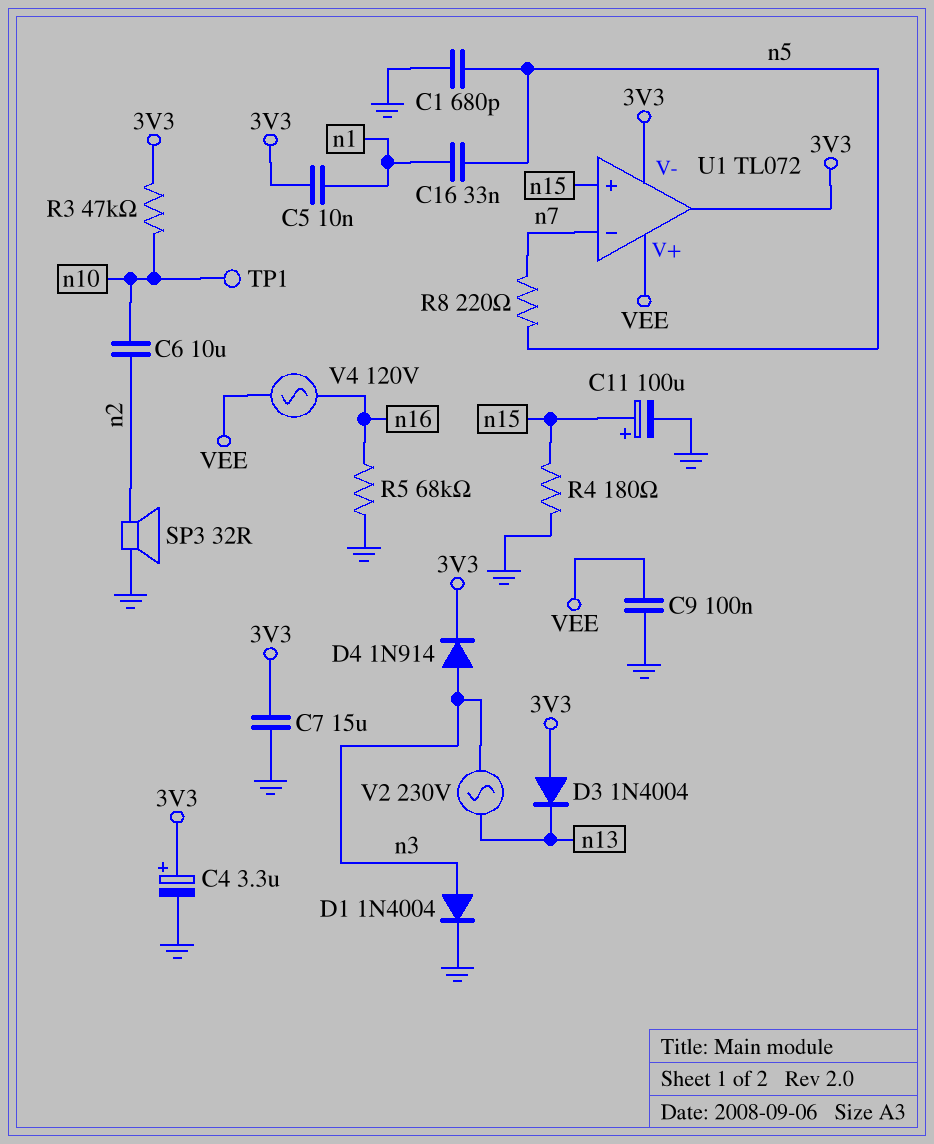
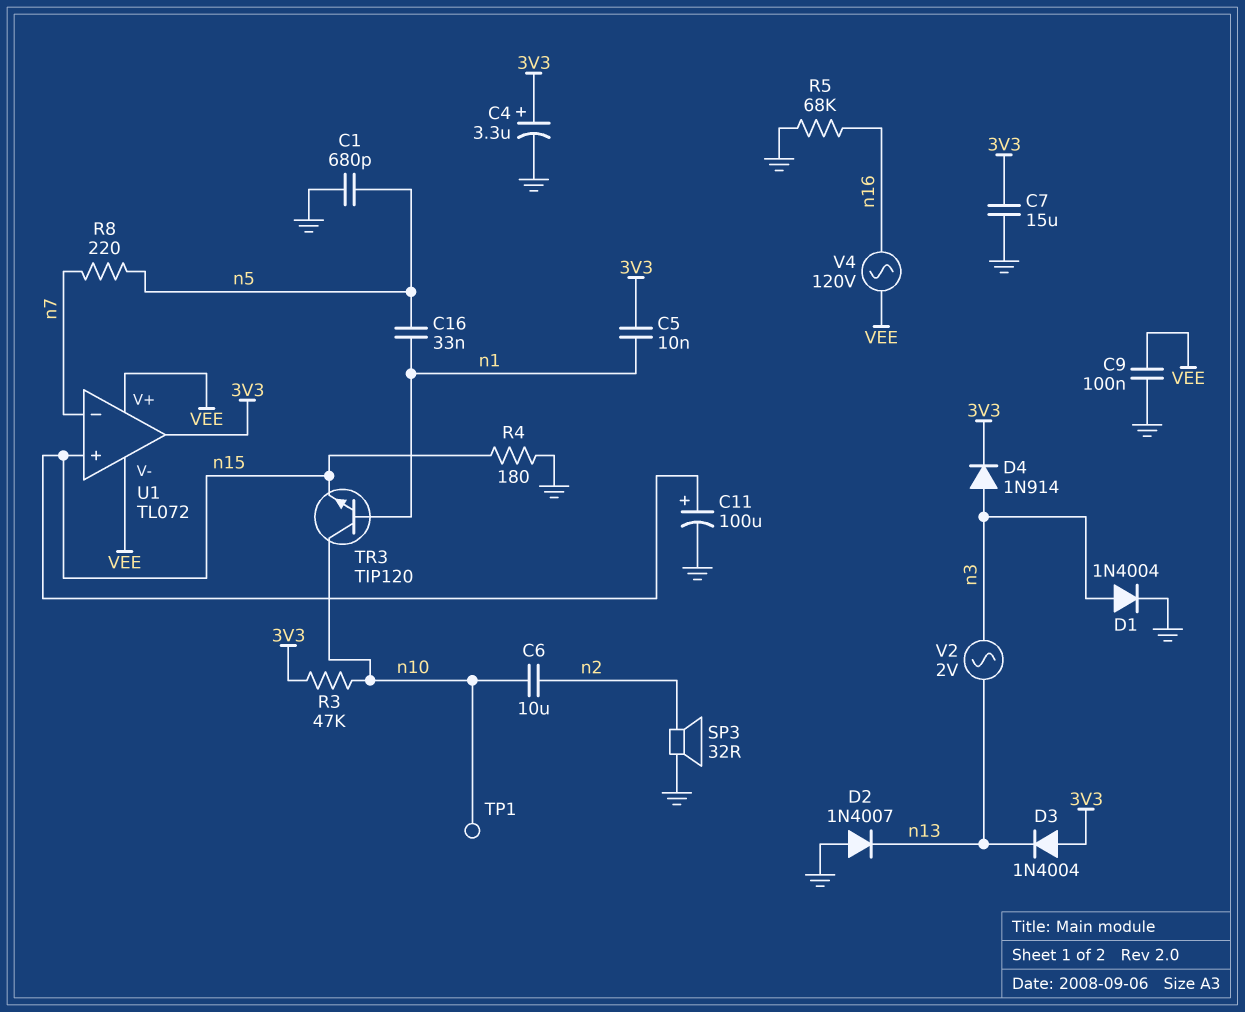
D2: none -> diode 1N4007 (A GND, K n13)
TR3: none -> NPN TIP120 (B n1, C n10, E n15)
U1 pin V-: 3V3 -> VEE
V2: AC 230V (n3, n13) -> AC 2V (n3, n13)

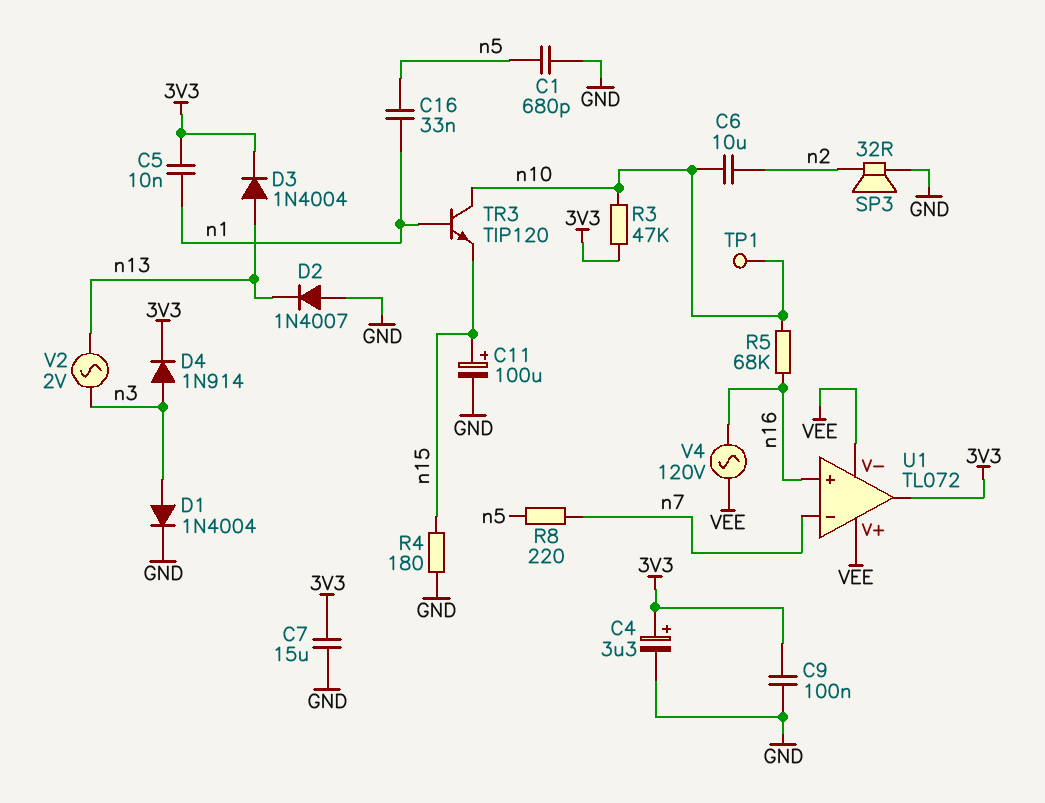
C9: 100nF (GND, VEE) -> 100nF (3V3, GND)
D3: diode 1N4004 (A 3V3, K n13) -> diode 1N4004 (A n13, K 3V3)
R5: 68k (GND, n16) -> 68k (n10, n16)
U1 pin in+: n15 -> n16

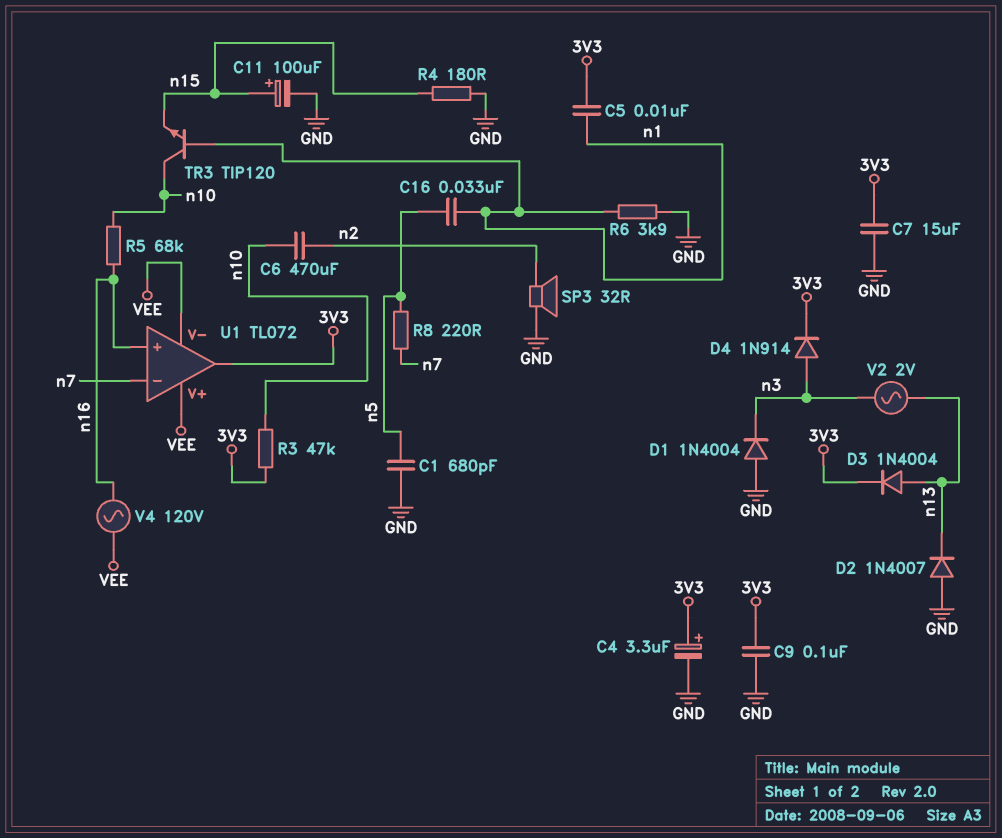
C6: 10uF (n2, n10) -> 470uF (n2, n10)
D1: diode 1N4004 (A n3, K GND) -> diode 1N4004 (A GND, K n3)
R6: none -> 3.9k (GND, n1)
TP1: test point (n10) -> none

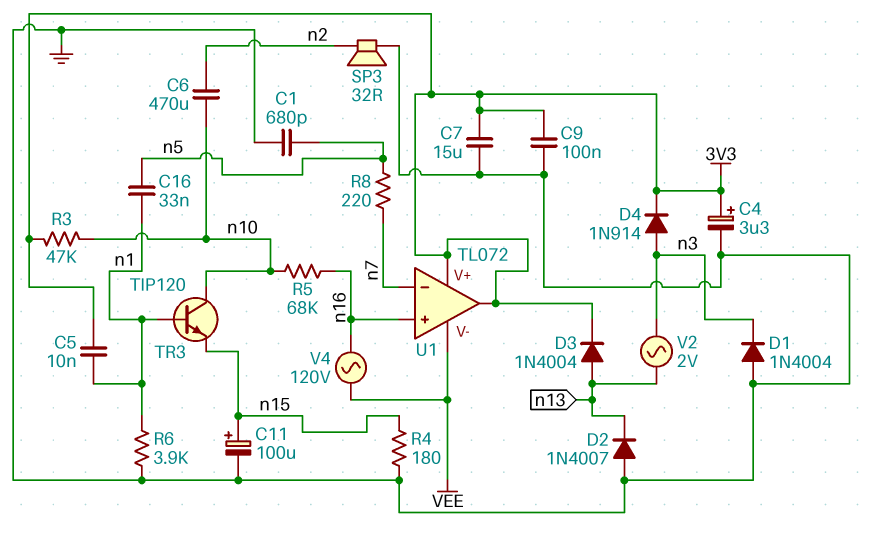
U1 pin V+: VEE -> 3V3

